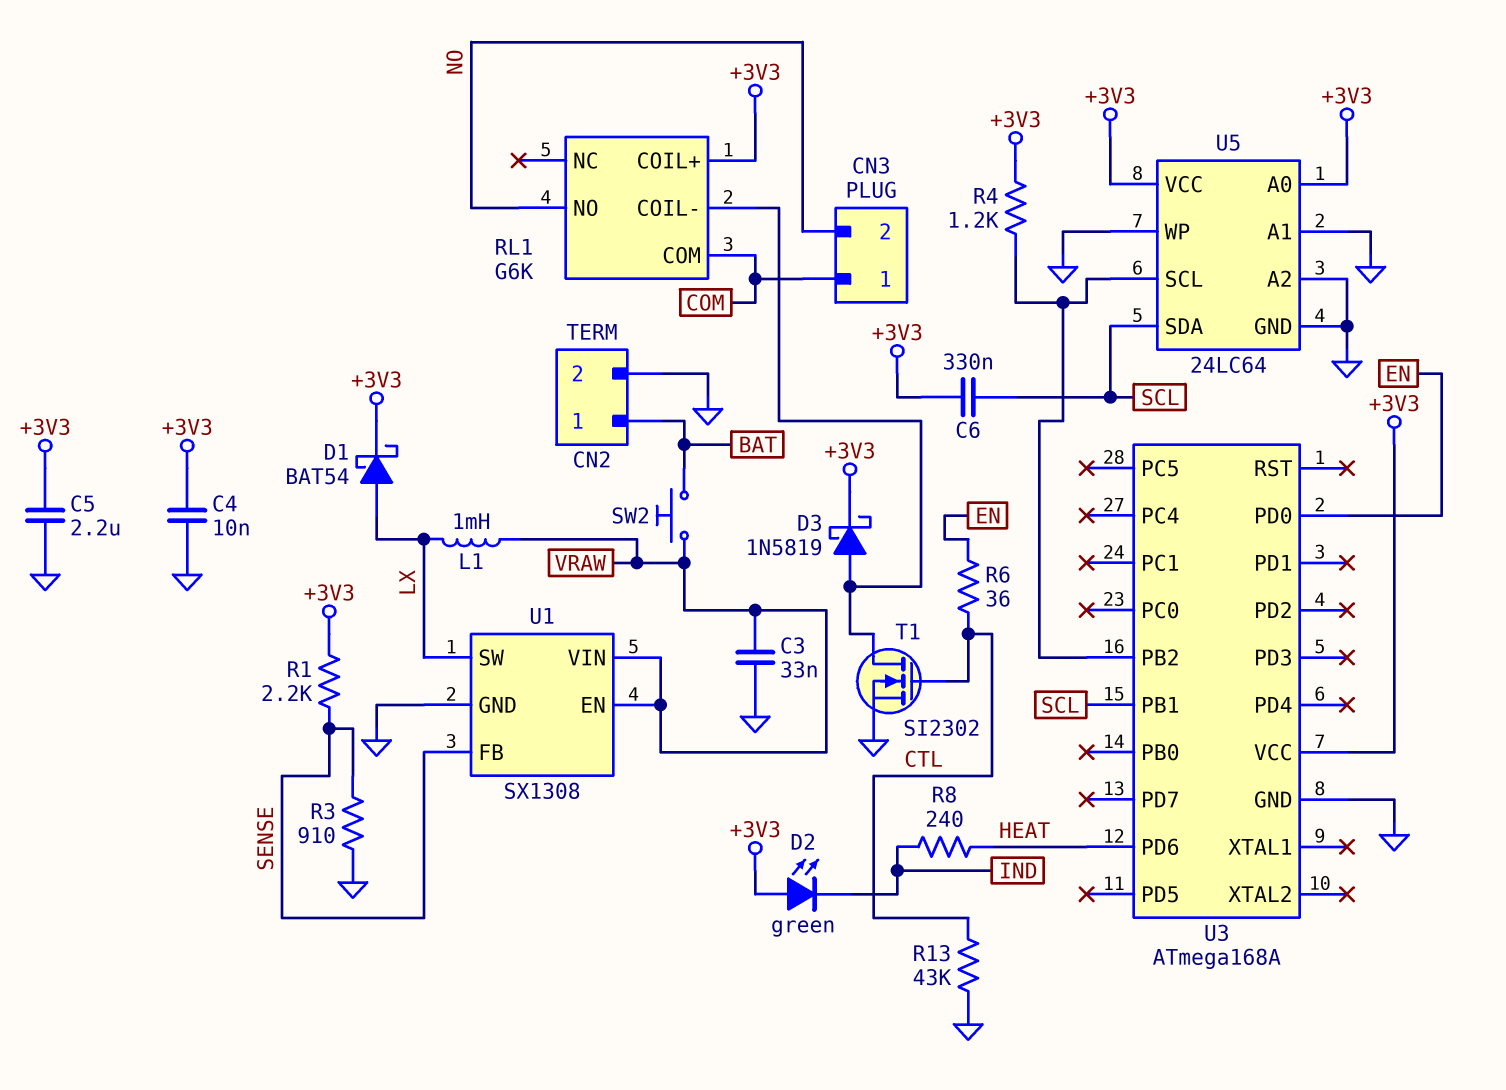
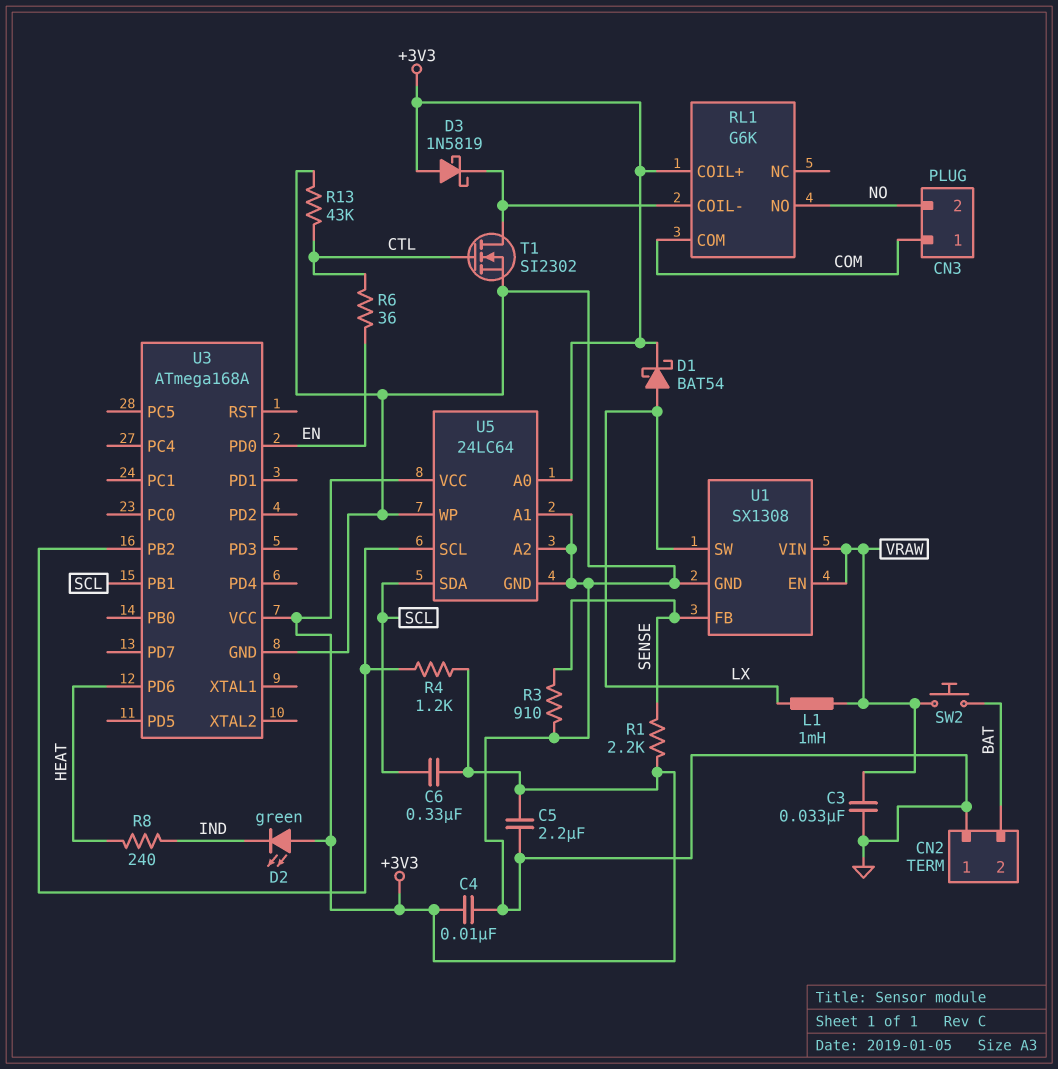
CN2 pin 1: BAT -> GND
CN2 pin 2: GND -> BAT
D3: schottky 1N5819 (A RL1/COIL-, K +3V3) -> schottky 1N5819 (A +3V3, K RL1/COIL-)

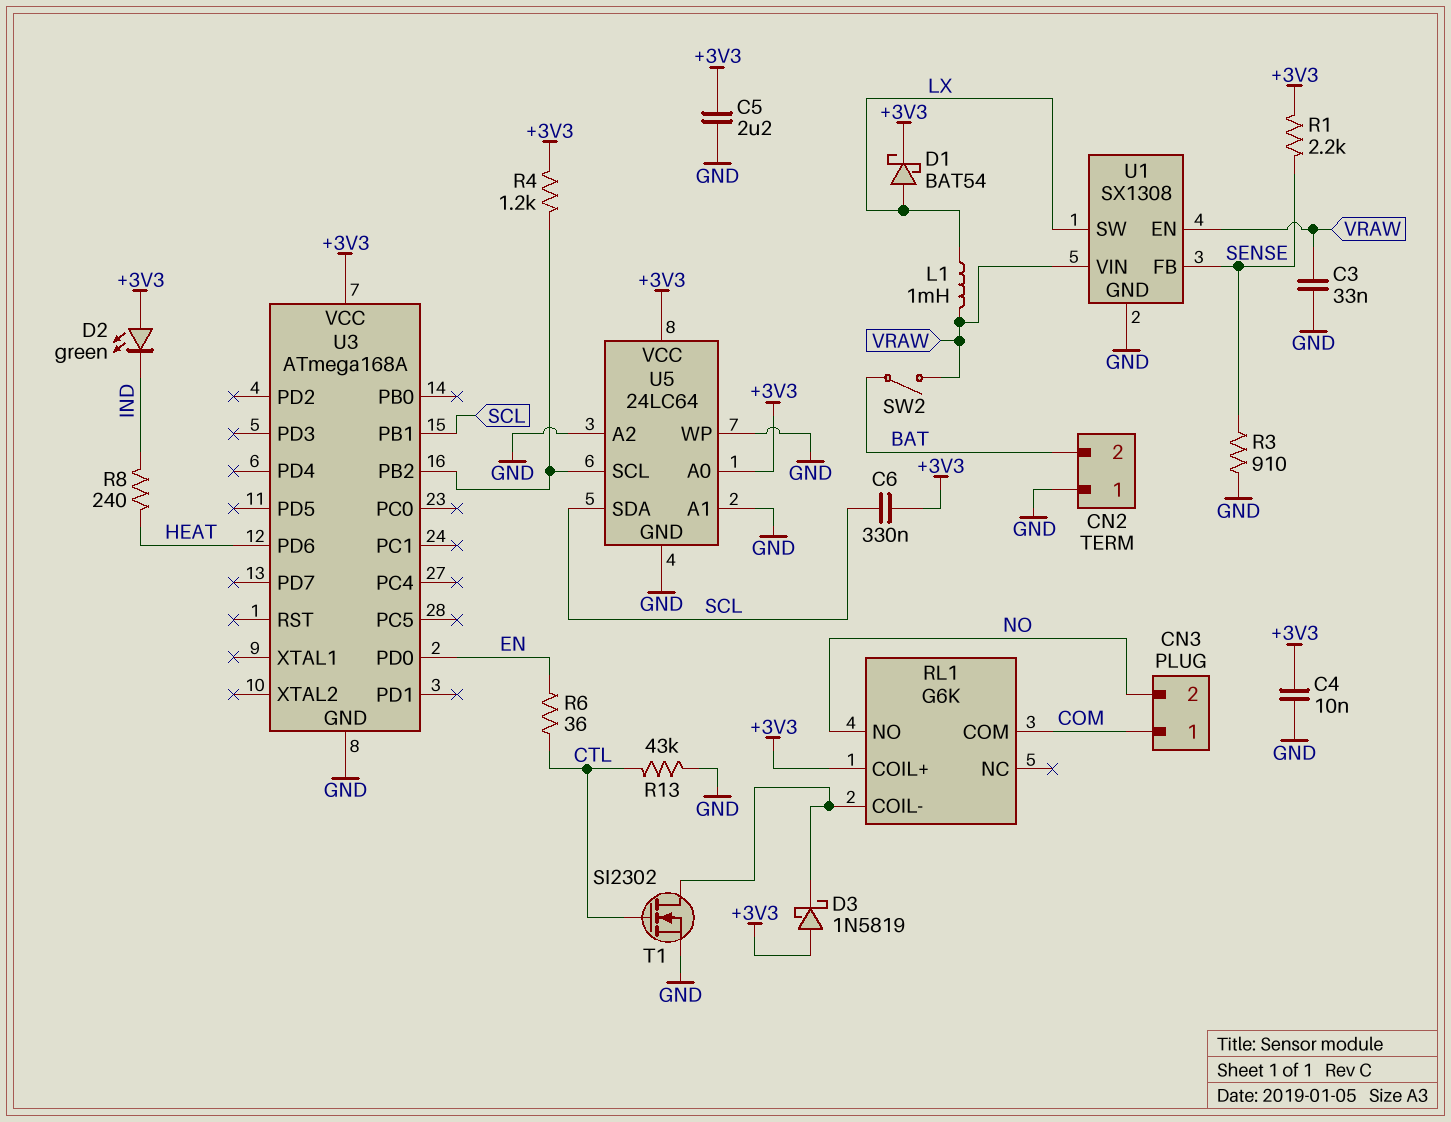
SW2: button (BAT, VRAW) -> switch (BAT, VRAW)

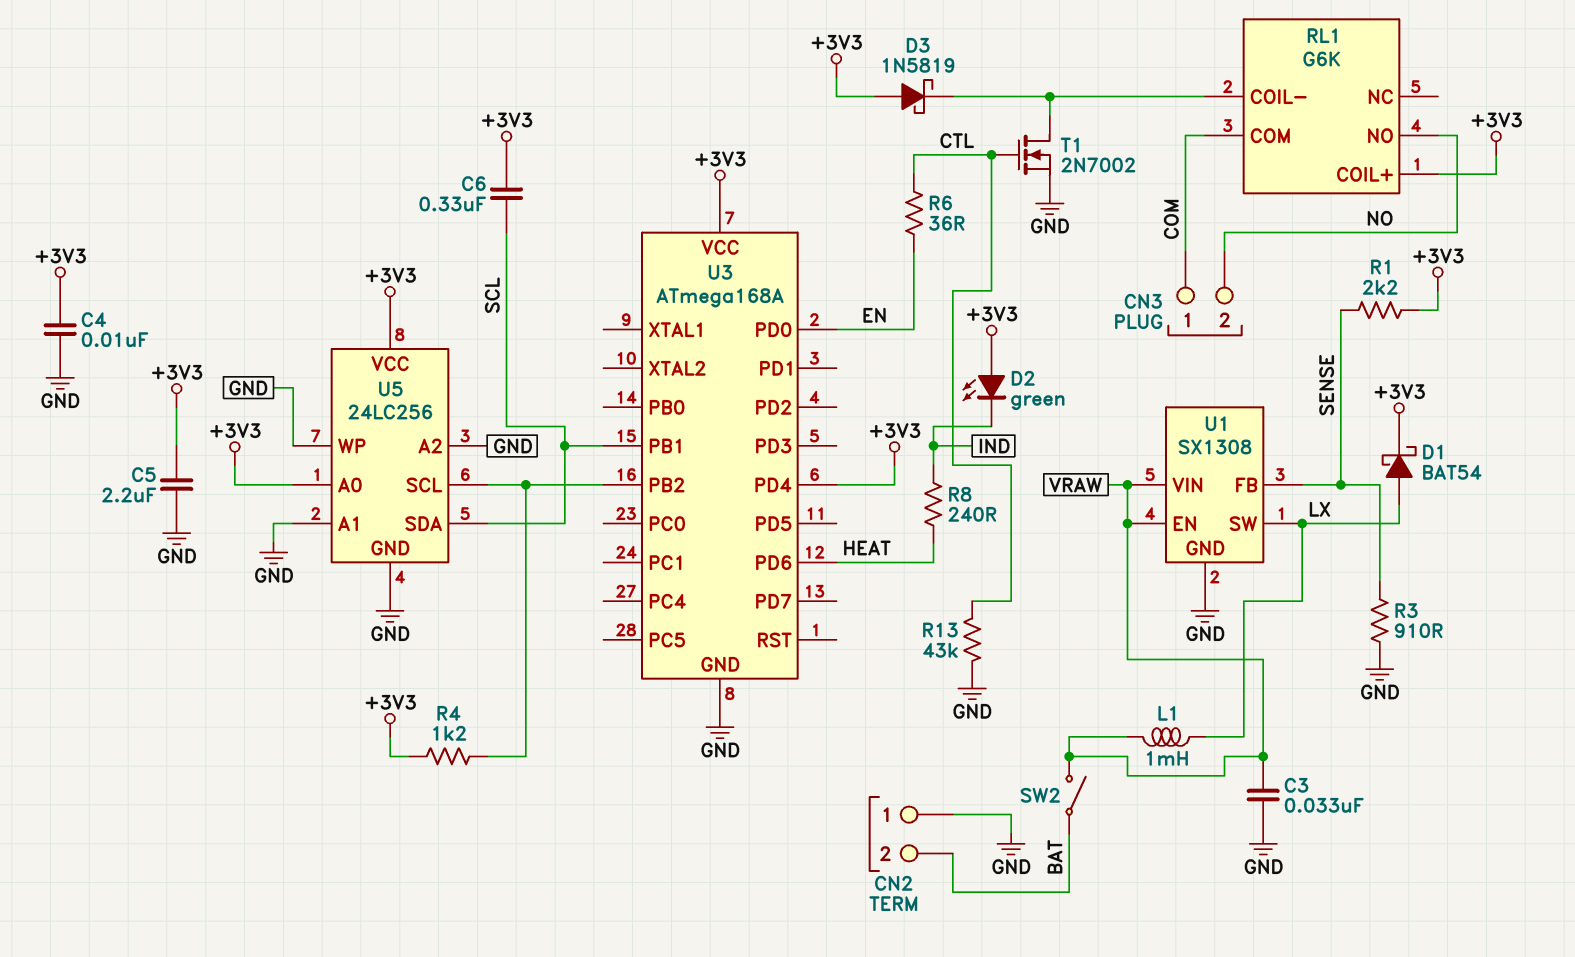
T1: NMOS SI2302 (G CTL, D RL1/COIL-, S GND) -> NMOS 2N7002 (G CTL, D RL1/COIL-, S GND)
U3 pin PD4: none -> +3V3
U5: 24LC64 -> 24LC256

